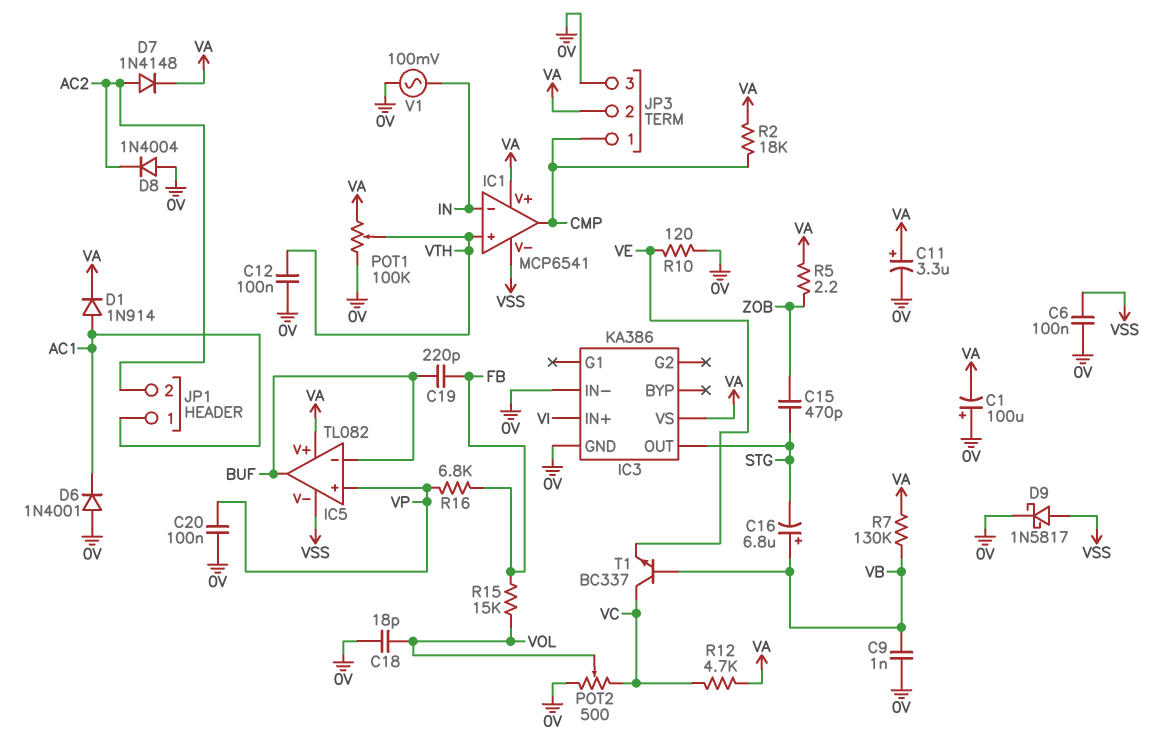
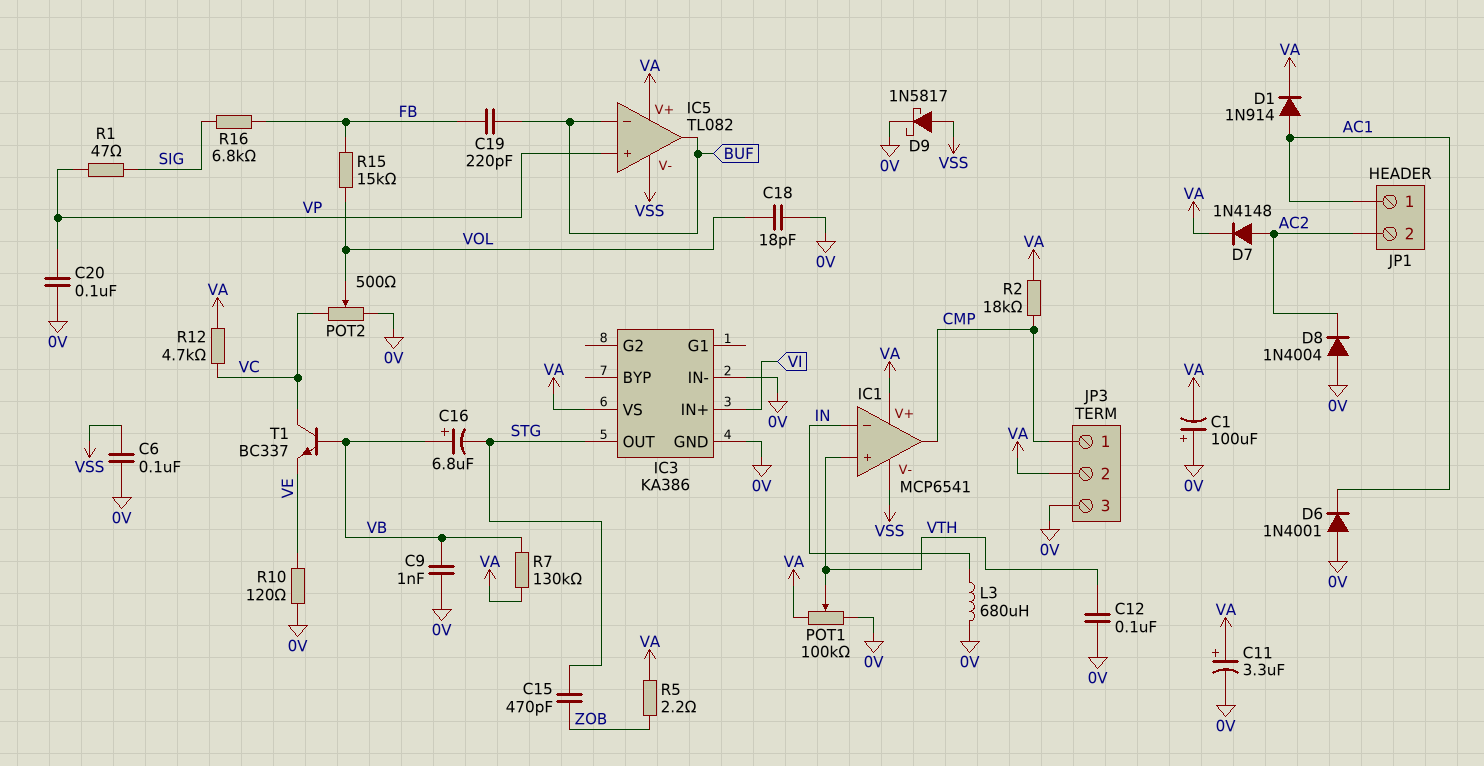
L3: none -> 680uH (0V, IN)
R1: none -> 47 (SIG, VP)
R16: 6.8k (FB, VP) -> 6.8k (FB, SIG)
V1: AC 100mV (0V, IN) -> none

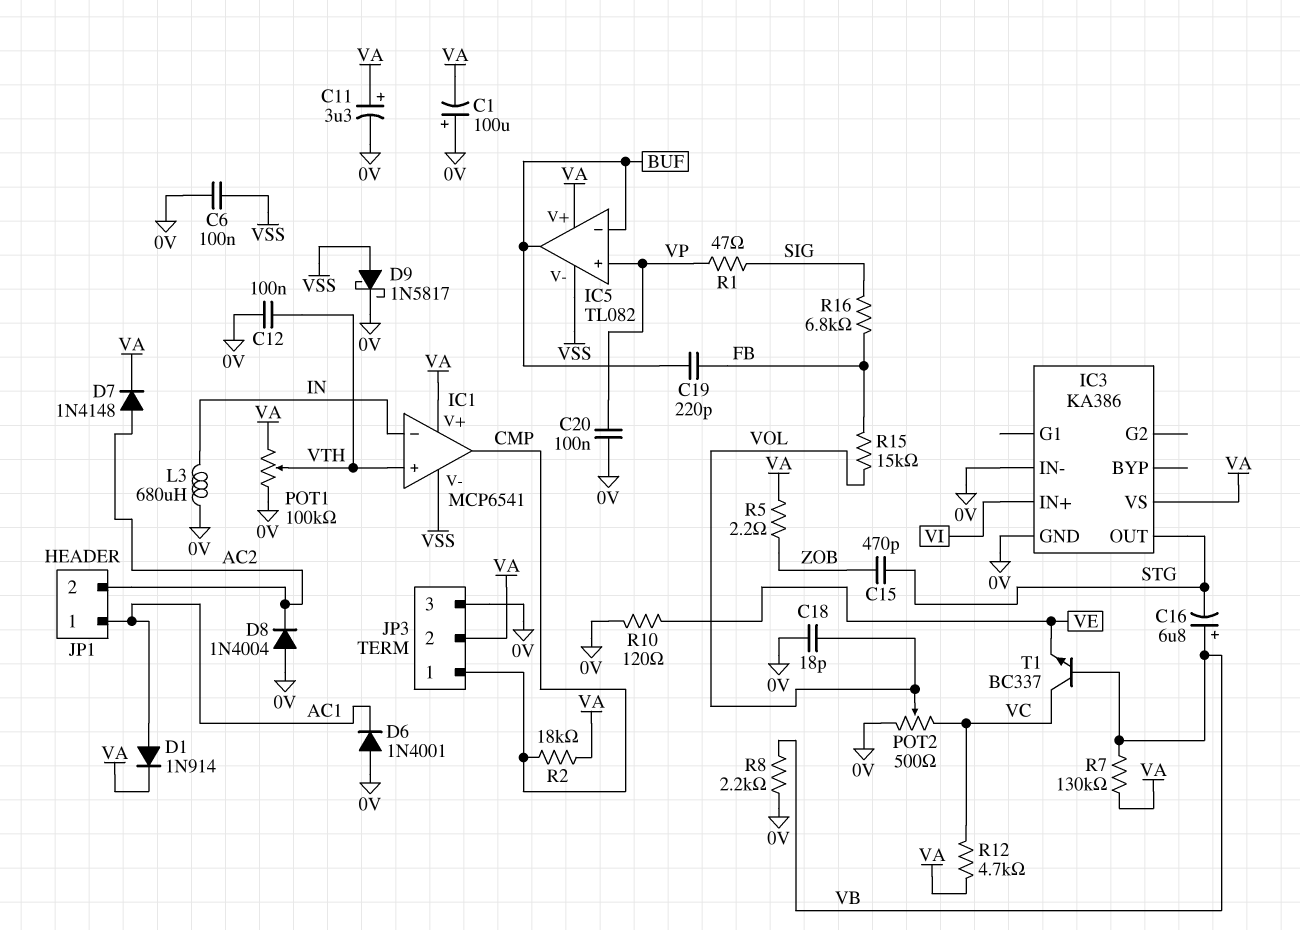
C9: 1nF (0V, VB) -> none
R8: none -> 2.2k (0V, VB)

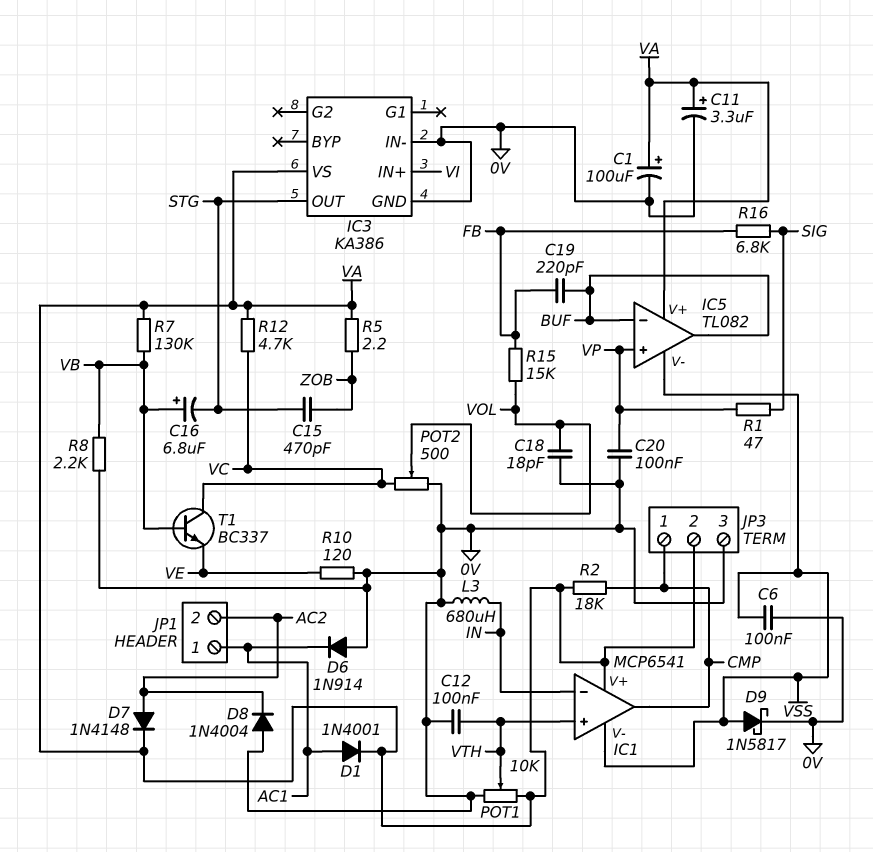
C1: 100uF (plus 0V, minus VA) -> 100uF (plus VA, minus 0V)
D1: diode 1N914 (A AC1, K VA) -> diode 1N4001 (A AC1, K VA)
D6: diode 1N4001 (A 0V, K AC1) -> diode 1N914 (A 0V, K AC1)
POT1: 100k (0V, VA, wiper VTH) -> 10k (0V, VA, wiper VTH)

